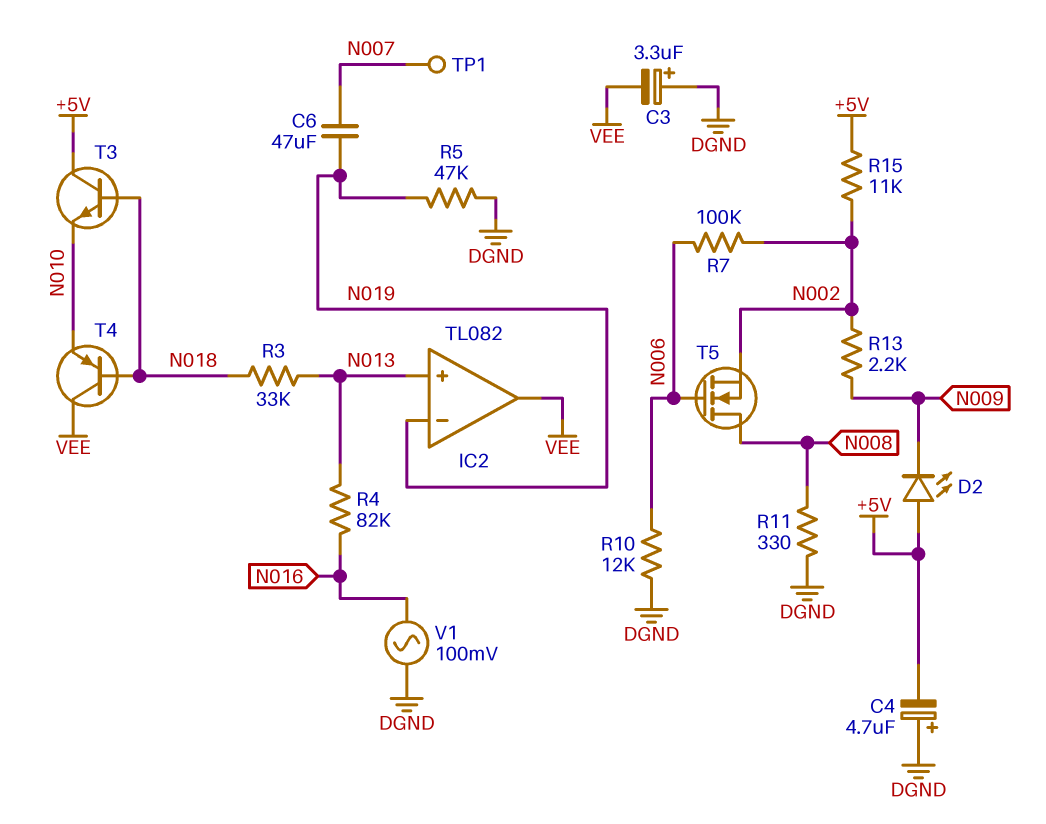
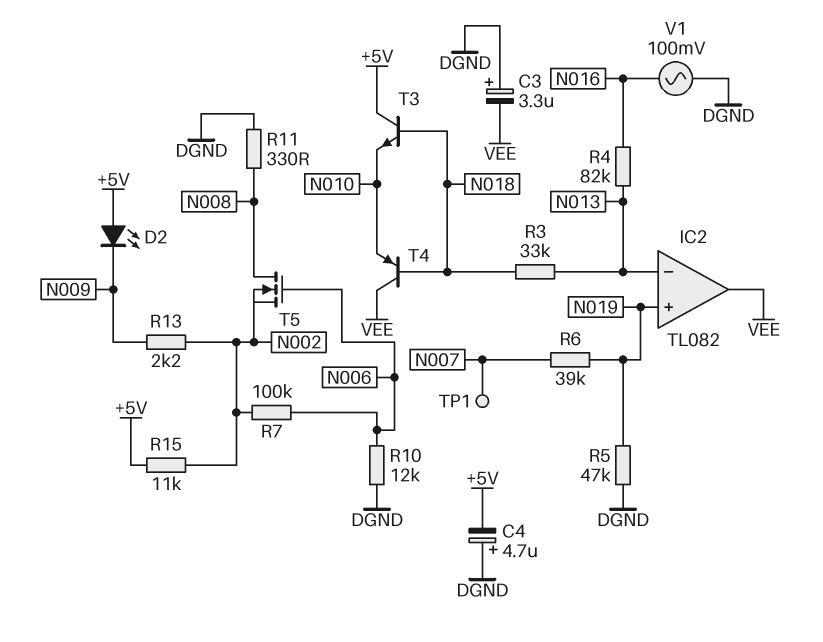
C6: 47uF (N007, N019) -> none
IC2 pin in+: N013 -> N019
IC2 pin in-: N019 -> N013
R6: none -> 39k (N007, N019)

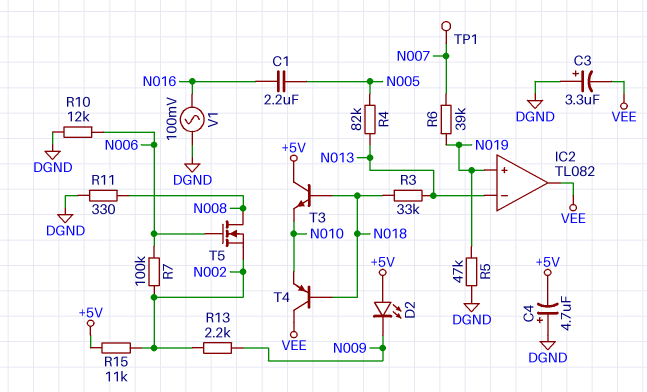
C1: none -> 2.2uF (N005, N016)
R4: 82k (N013, N016) -> 82k (N005, N013)

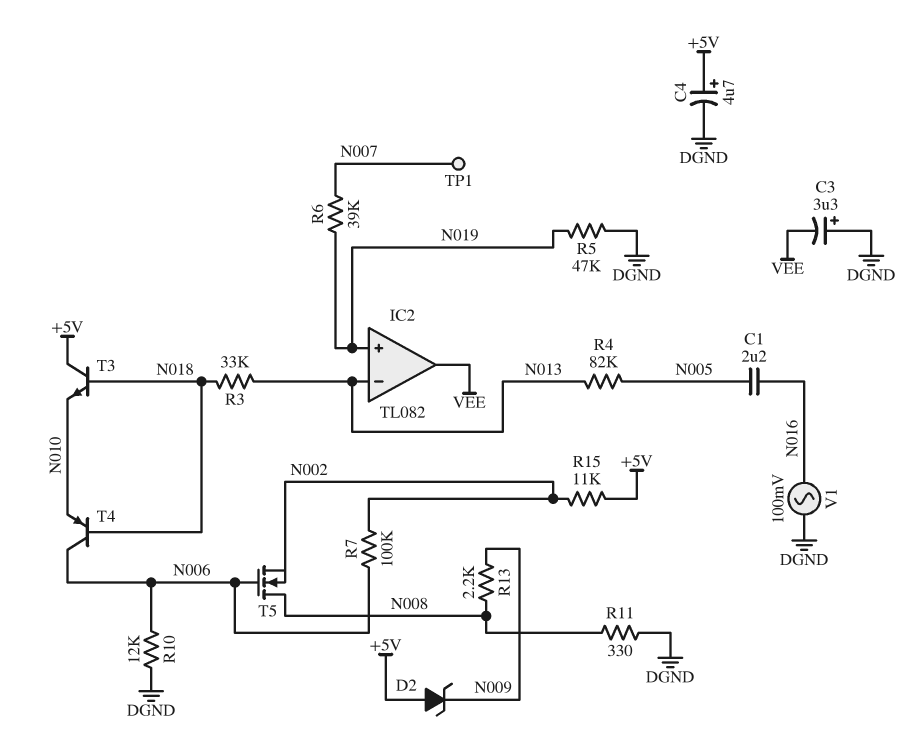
C4: 4.7uF (plus DGND, minus +5V) -> 4.7uF (plus +5V, minus DGND)
D2: LED (A +5V, K N009) -> zener (A +5V, K N009)
R13: 2.2k (N002, N009) -> 2.2k (N008, N009)
T4: PNP (B N018, C VEE, E N010) -> PNP (B N018, C N006, E N010)

